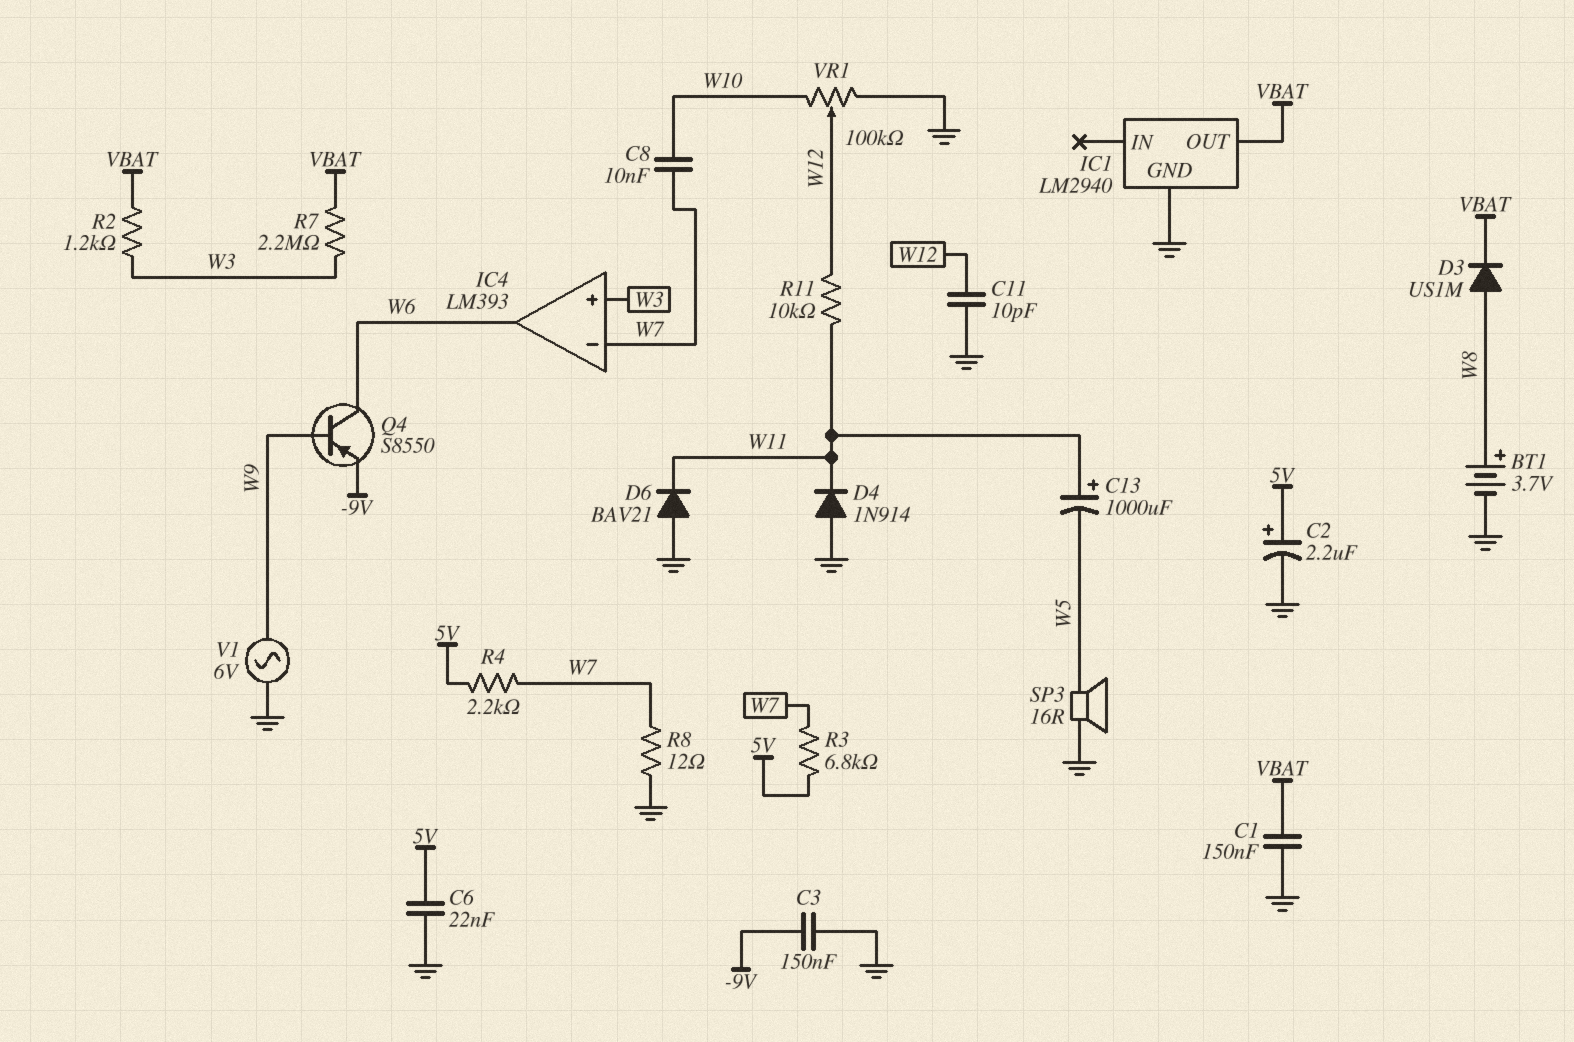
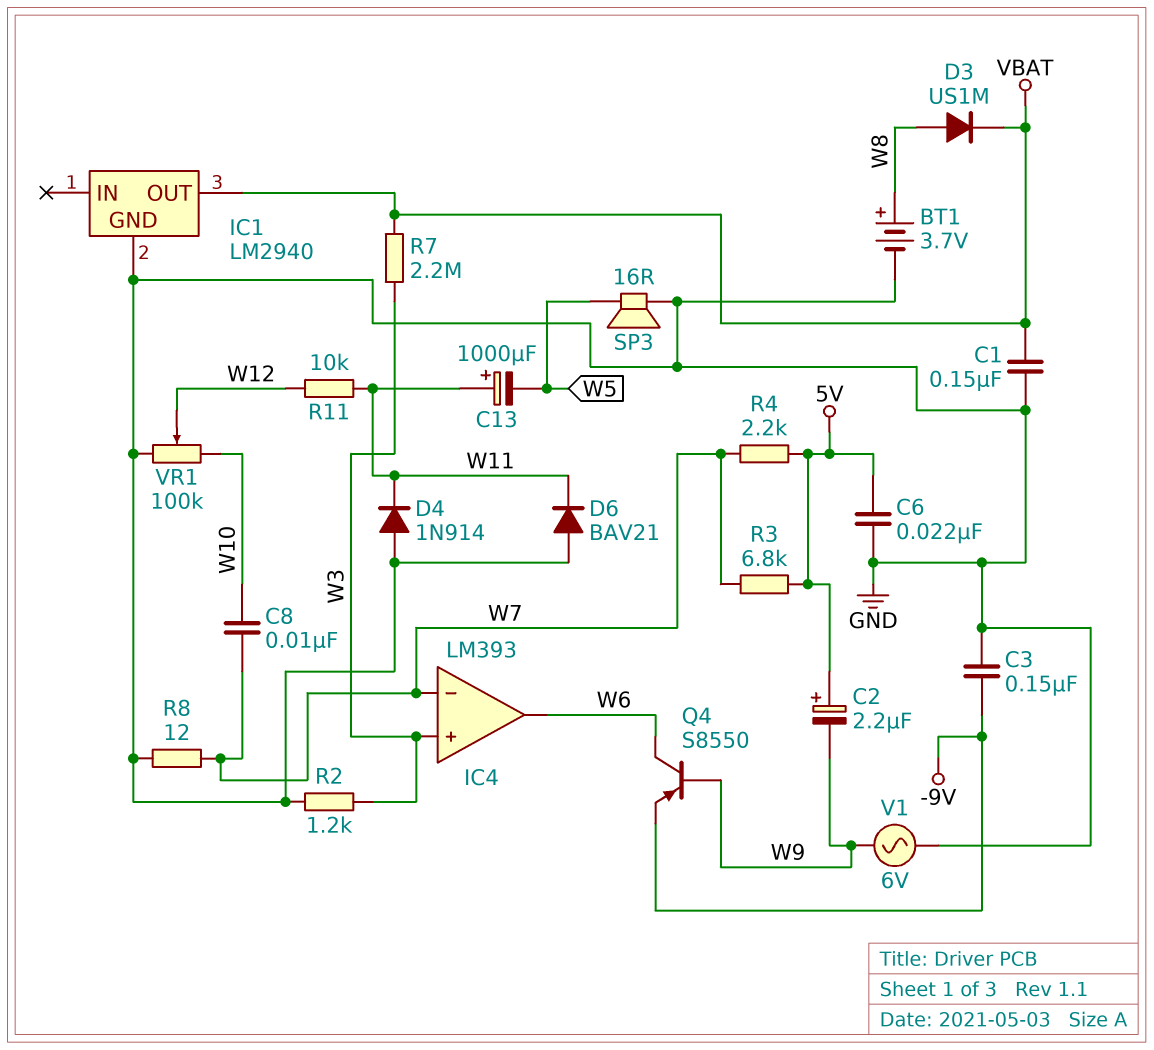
C2: 2.2uF (plus 5V, minus GND) -> 2.2uF (plus 5V, minus W9)
C11: 10pF (GND, W12) -> none
R2: 1.2k (VBAT, W3) -> 1.2k (GND, W3)

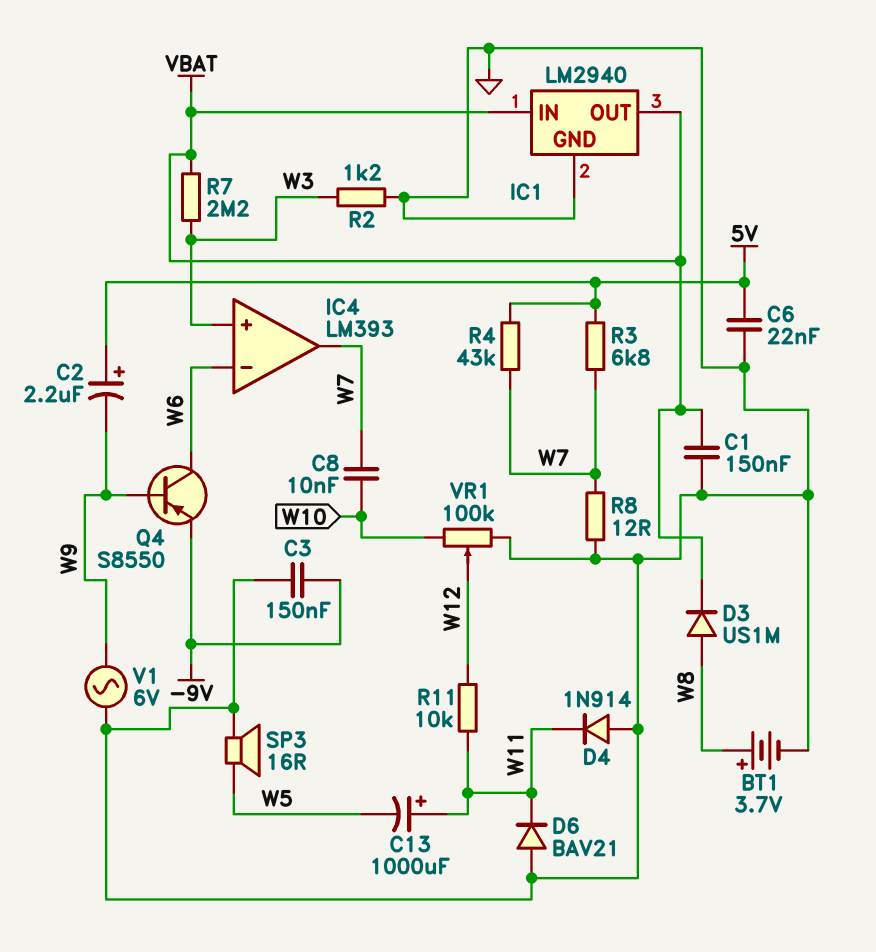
IC1 pin IN: none -> VBAT
IC4 pin in-: W7 -> W6
IC4 pin out: W6 -> W7
R4: 2.2k (5V, W7) -> 43k (5V, W7)

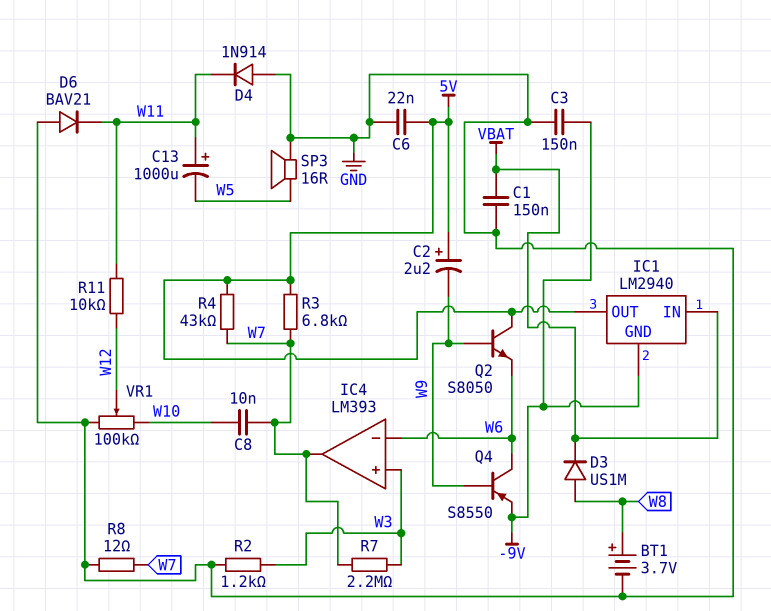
IC1 pin GND: GND -> -9V
IC1 pin OUT: VBAT -> 5V
Q2: none -> NPN S8050 (B W9, C 5V, E W6)
R7: 2.2M (VBAT, W3) -> 2.2M (W3, W7)
V1: AC 6V (GND, W9) -> none

